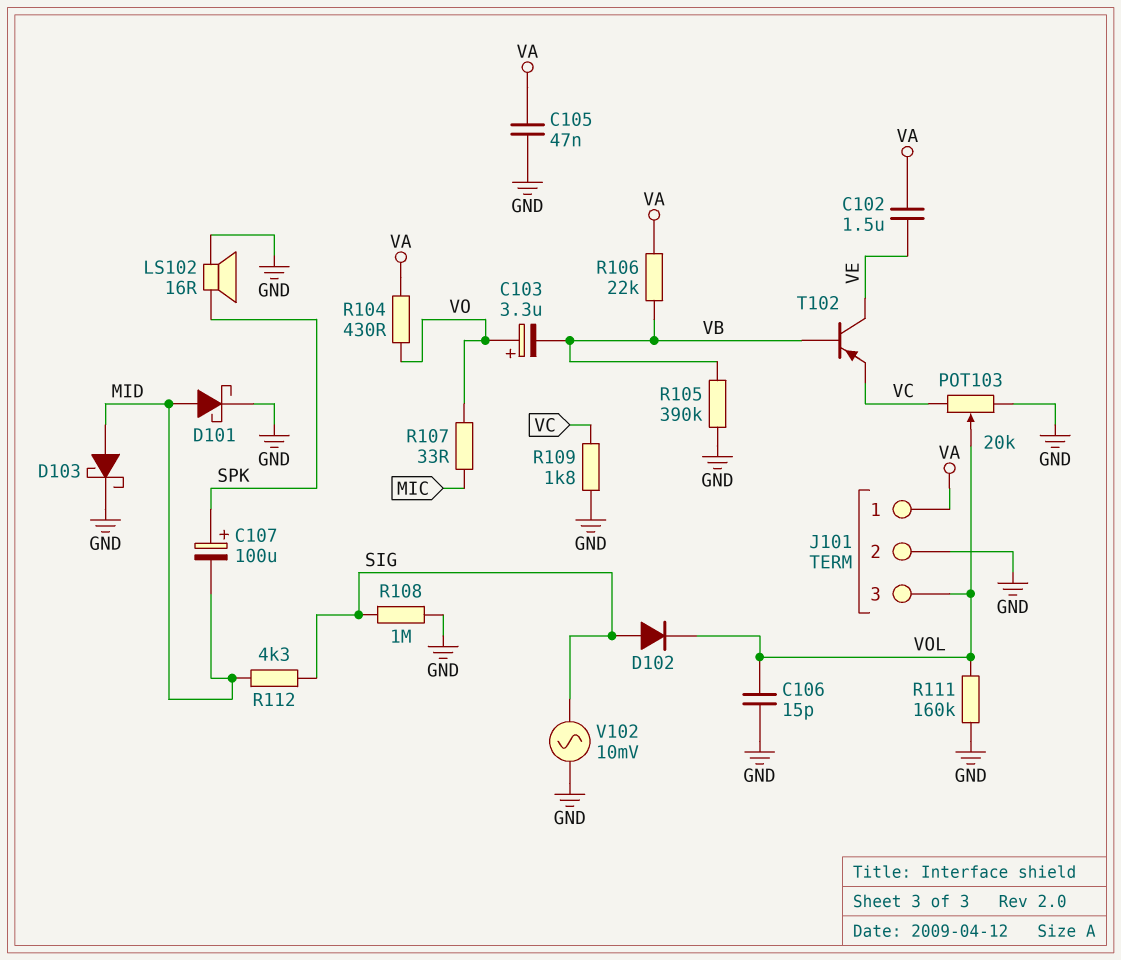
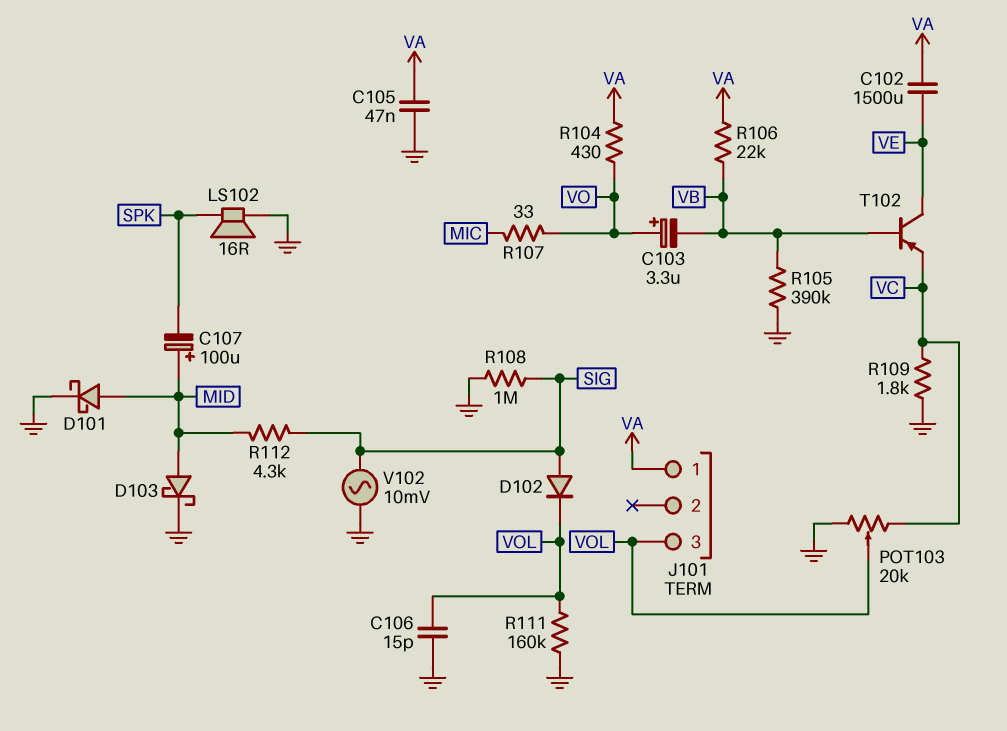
C102: 1.5uF (VA, VE) -> 1500uF (VA, VE)
C107: 100uF (plus SPK, minus MID) -> 100uF (plus MID, minus SPK)
J101 pin 2: GND -> none

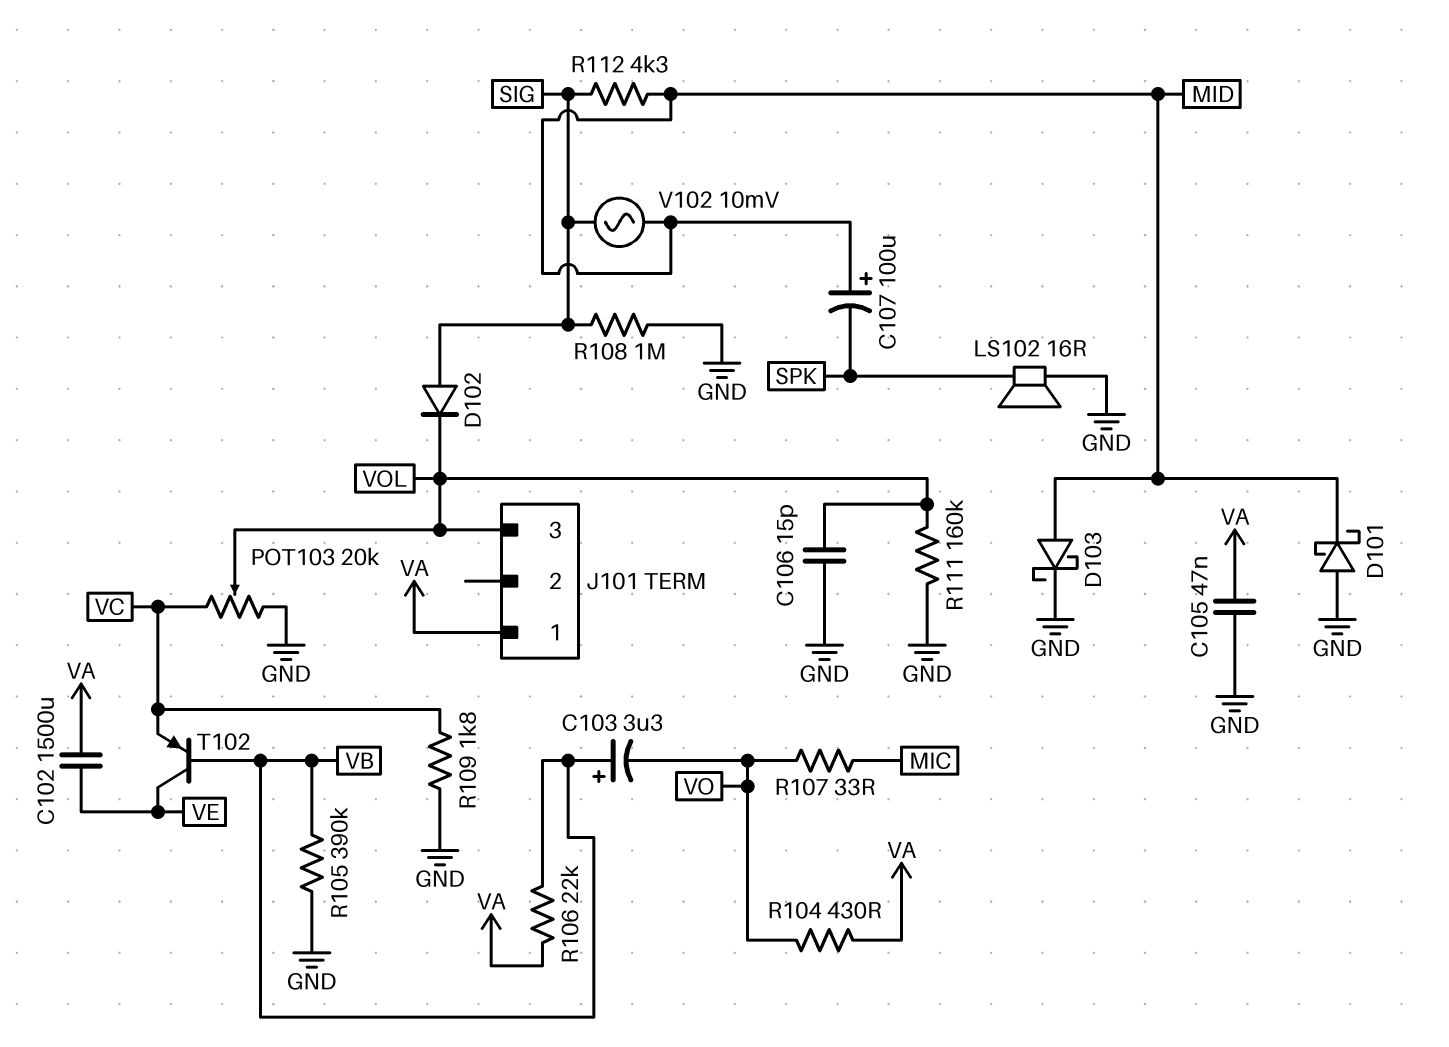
C103: 3.3uF (plus VO, minus VB) -> 3.3uF (plus VB, minus VO)
D101: schottky (A MID, K GND) -> schottky (A GND, K MID)
V102: AC 10mV (GND, SIG) -> AC 10mV (MID, SIG)

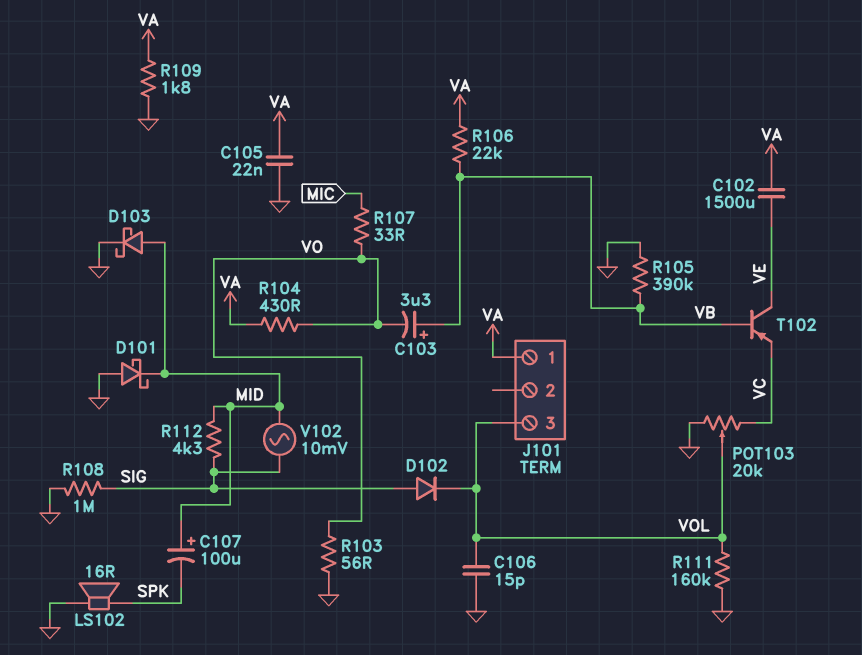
C105: 47nF (GND, VA) -> 22nF (GND, VA)
R103: none -> 56 (GND, VO)
R109: 1.8k (GND, VC) -> 1.8k (GND, VA)

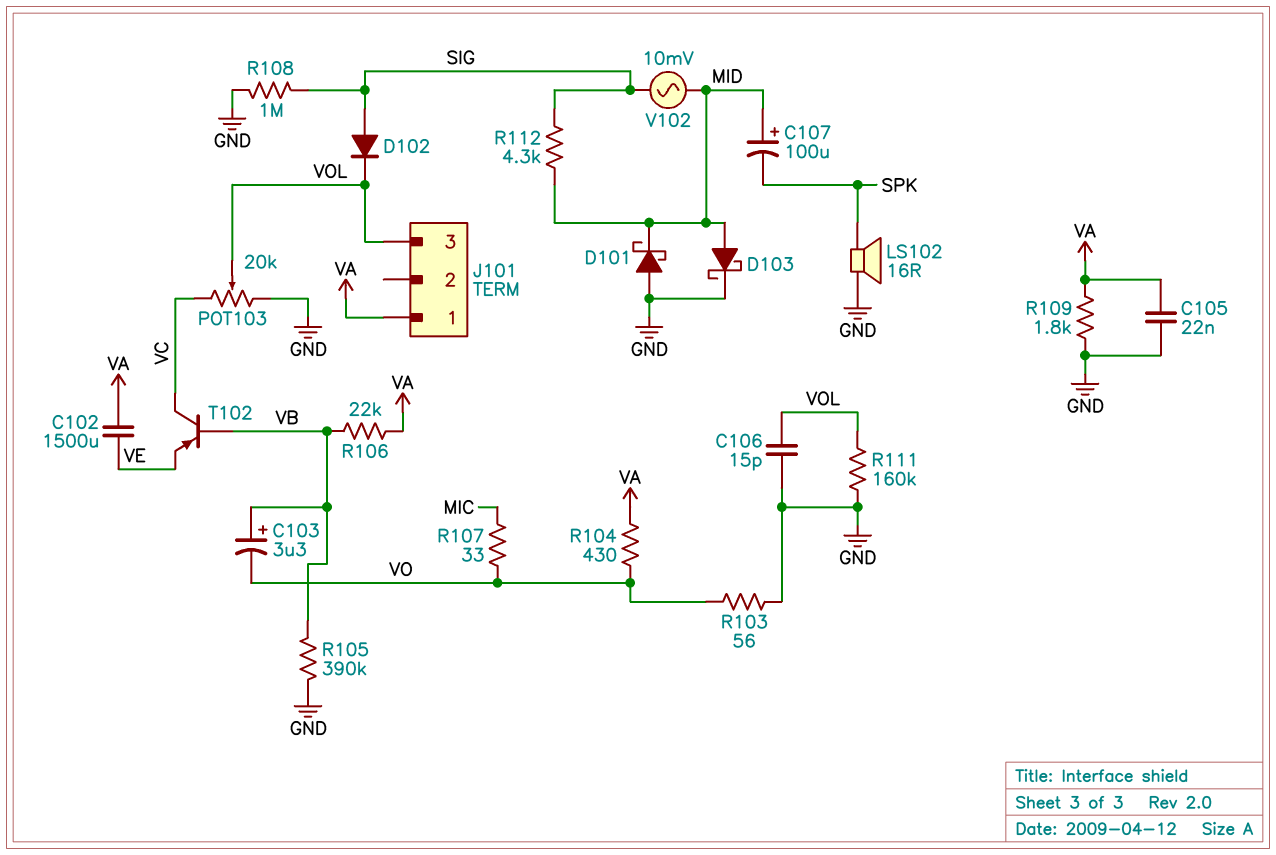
T102: PNP (B VB, C VE, E VC) -> PNP (B VB, C VC, E VE)

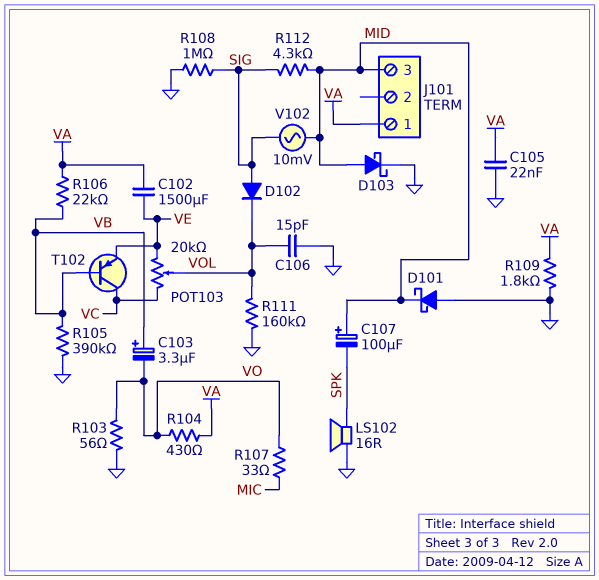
J101 pin 3: VOL -> MID
POT103: 20k (GND, VC, wiper VOL) -> 20k (VC, VE, wiper VOL)

